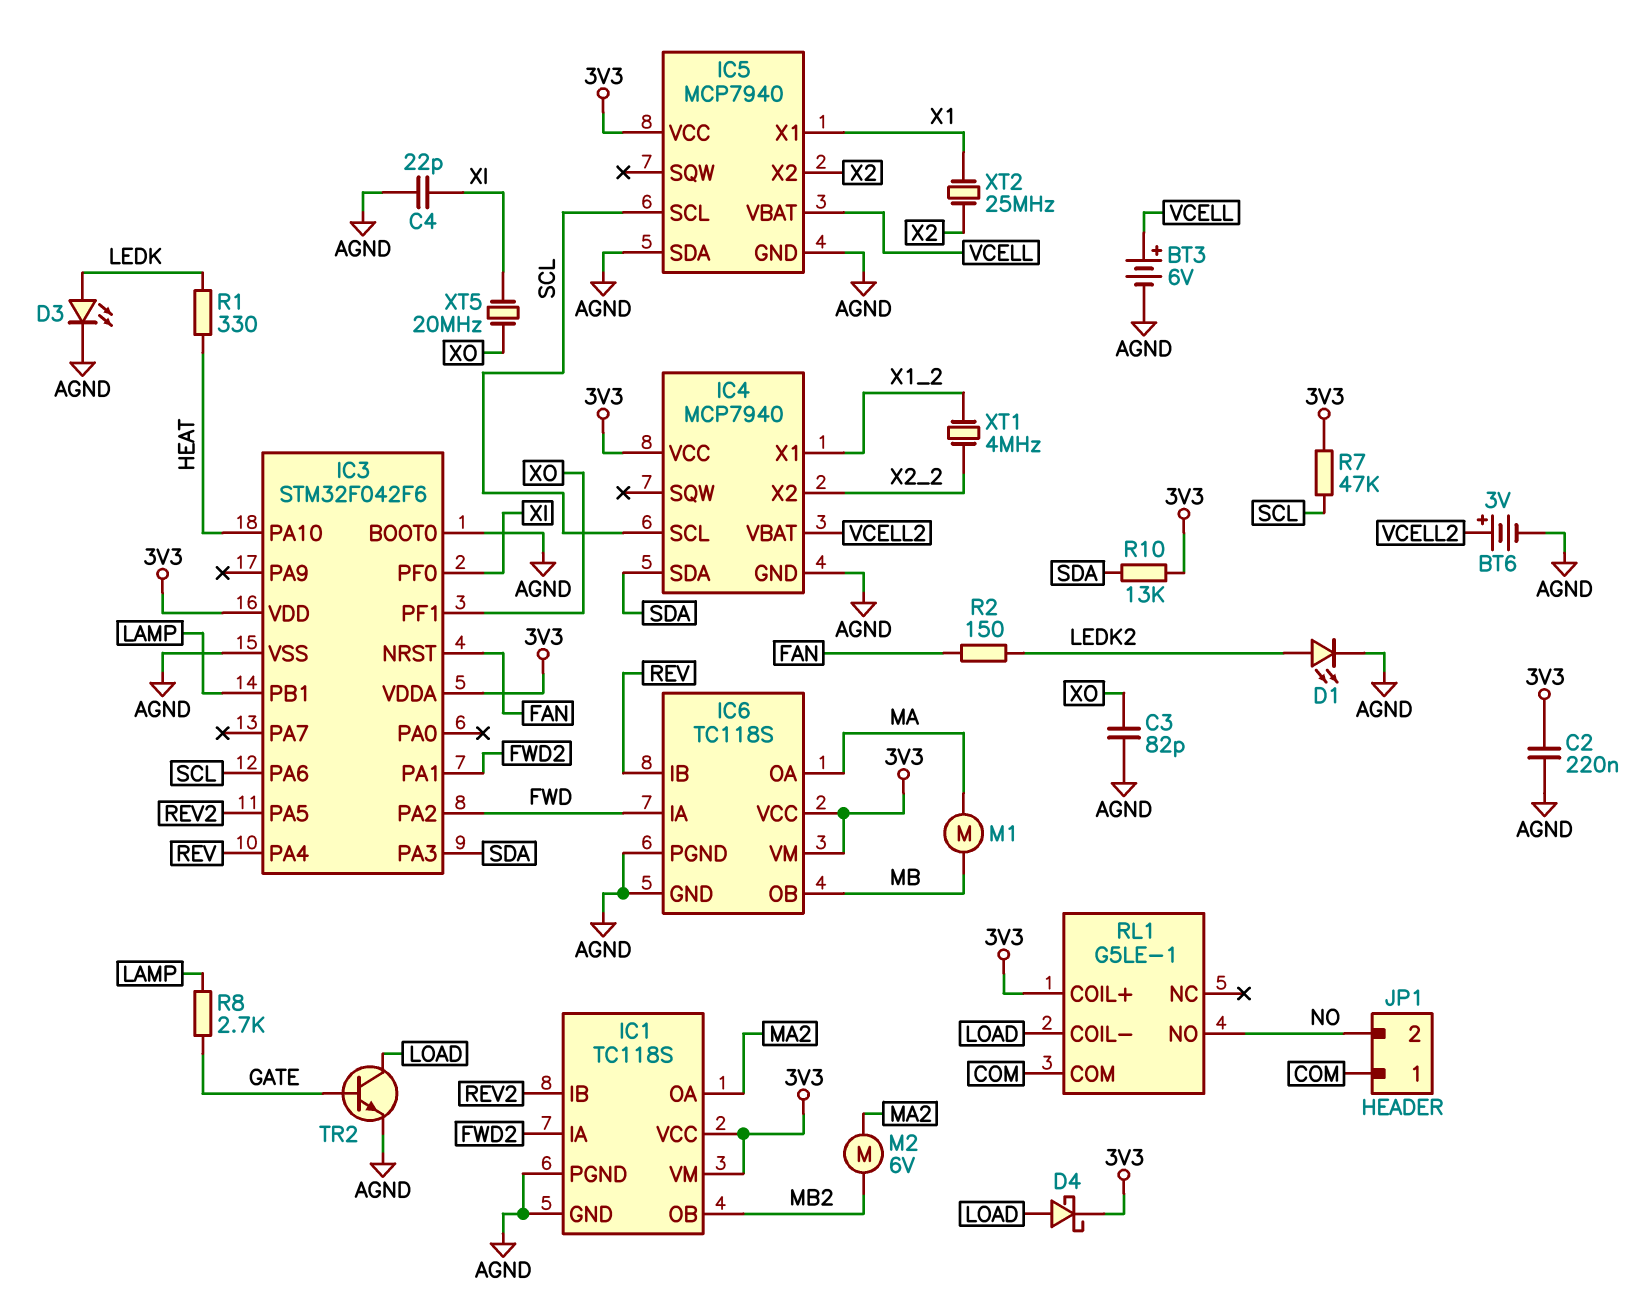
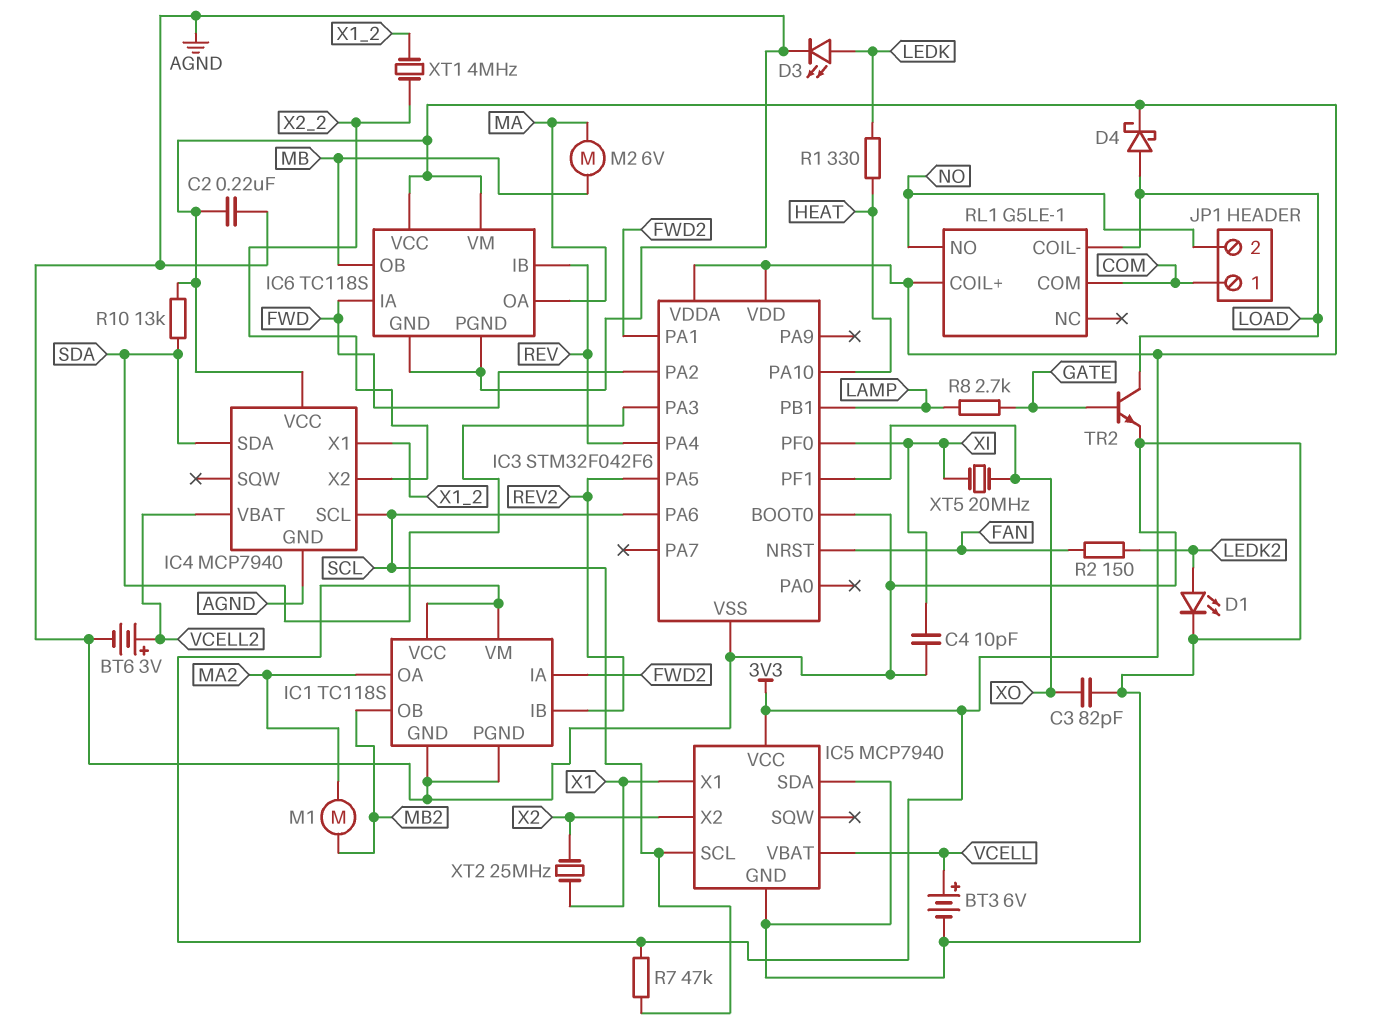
C4: 22pF (AGND, XI) -> 10pF (AGND, XI)
M1: motor (MA, MB) -> motor (MA2, MB2)
M2: motor 6V (MA2, MB2) -> motor 6V (MA, MB)

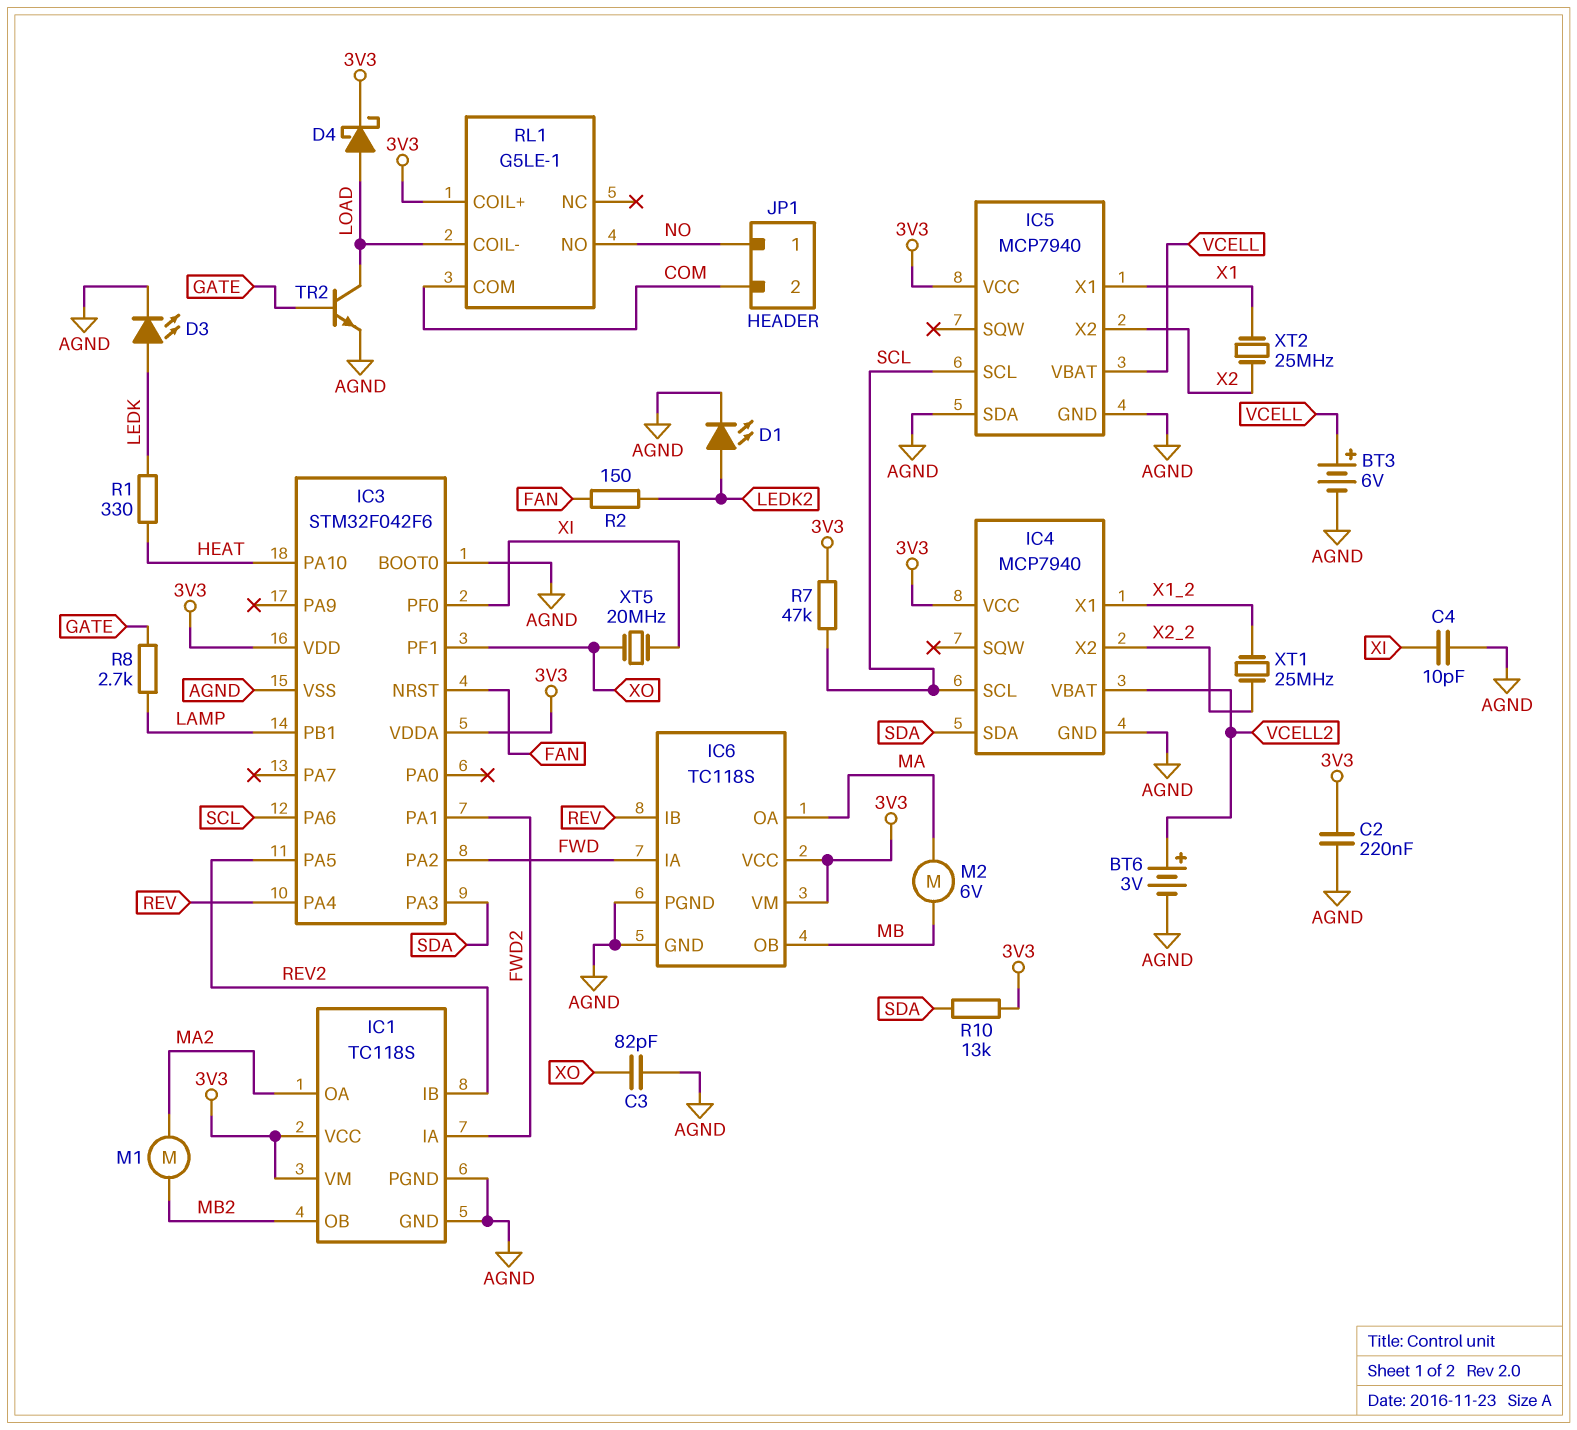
JP1 pin 1: COM -> NO
JP1 pin 2: NO -> COM
XT1: 4MHz (X1_2, X2_2) -> 25MHz (X1_2, X2_2)

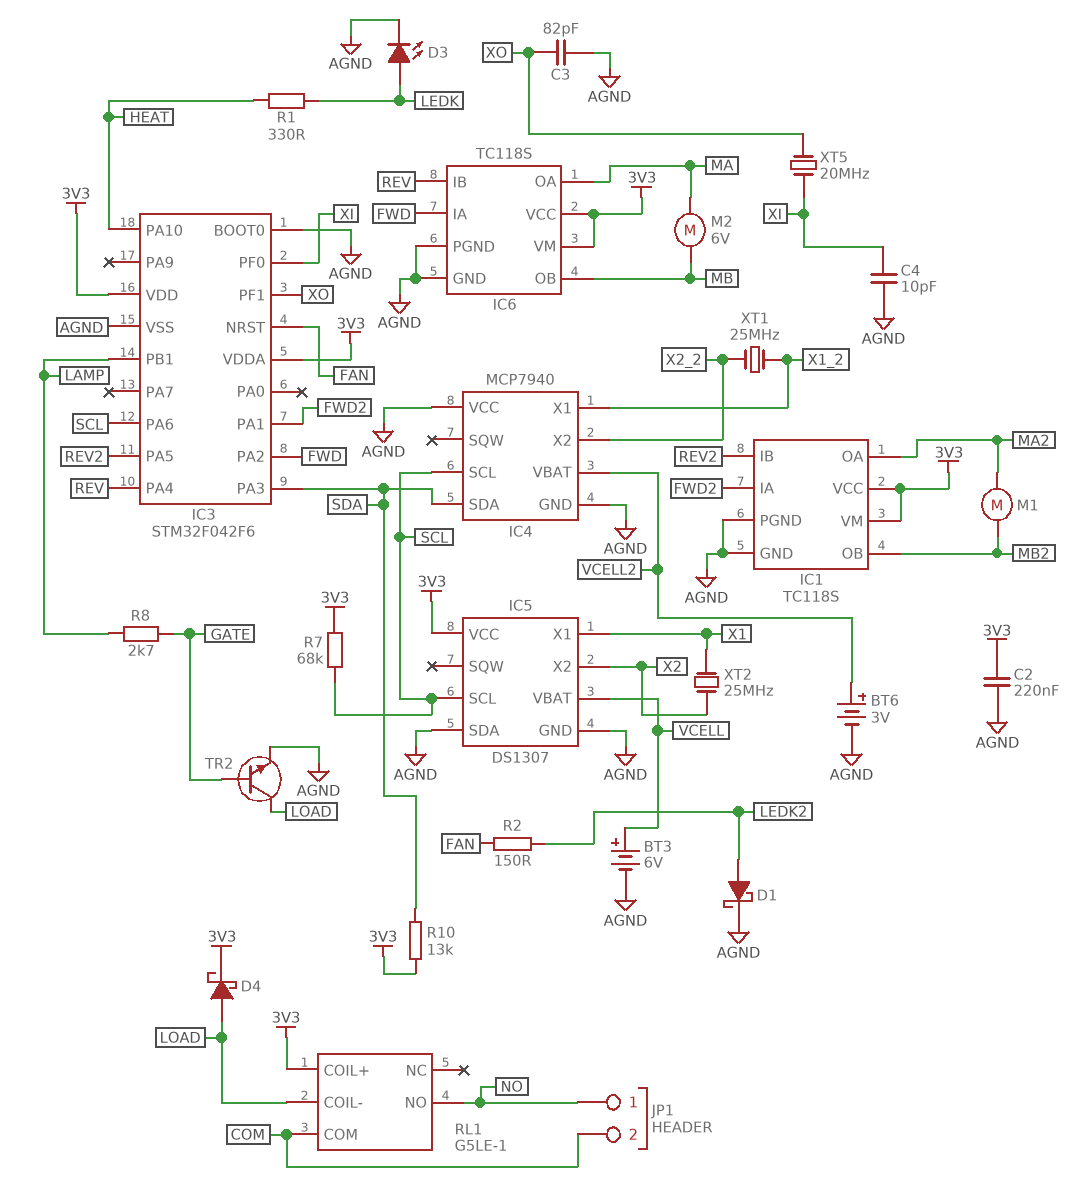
D1: LED (A LEDK2, K AGND) -> schottky (A LEDK2, K AGND)
IC4 pin VCC: 3V3 -> AGND
IC5: MCP7940 -> DS1307
R7: 47k (3V3, SCL) -> 68k (3V3, SCL)

